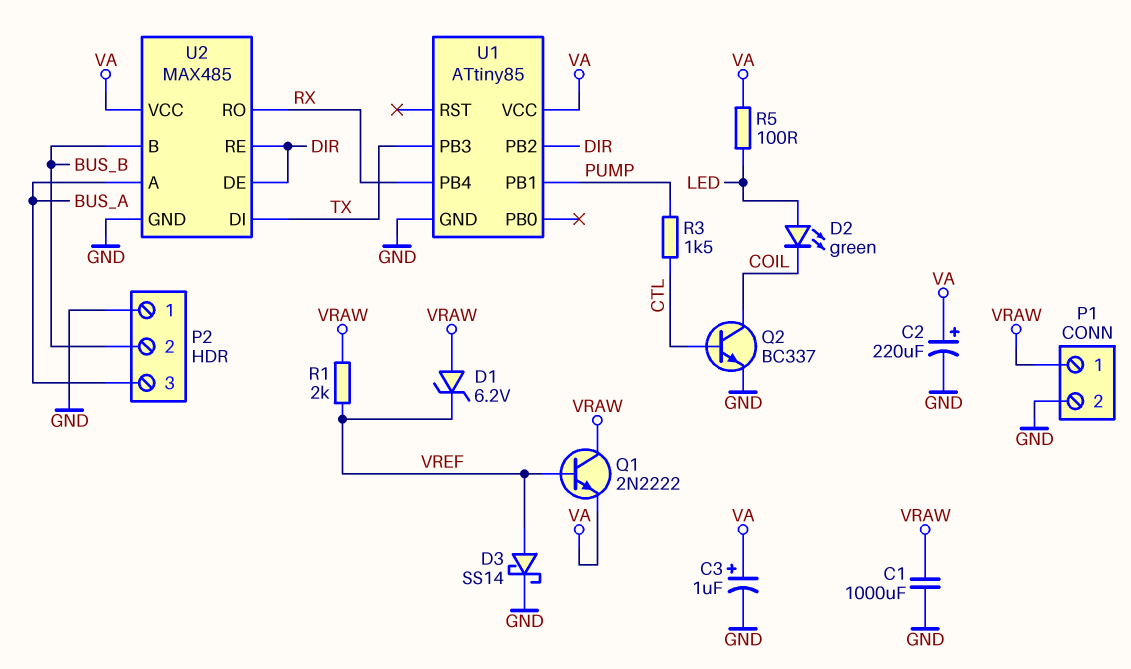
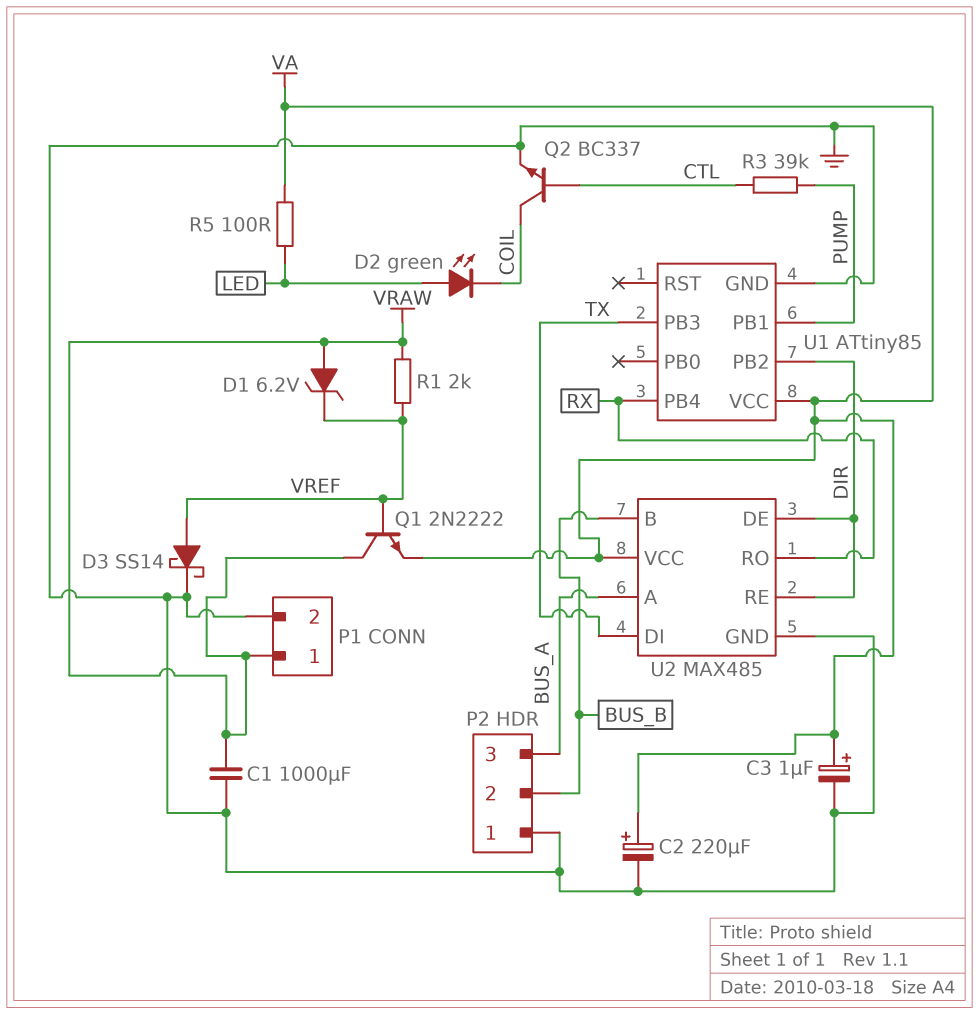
R3: 1.5k (CTL, PUMP) -> 39k (CTL, PUMP)

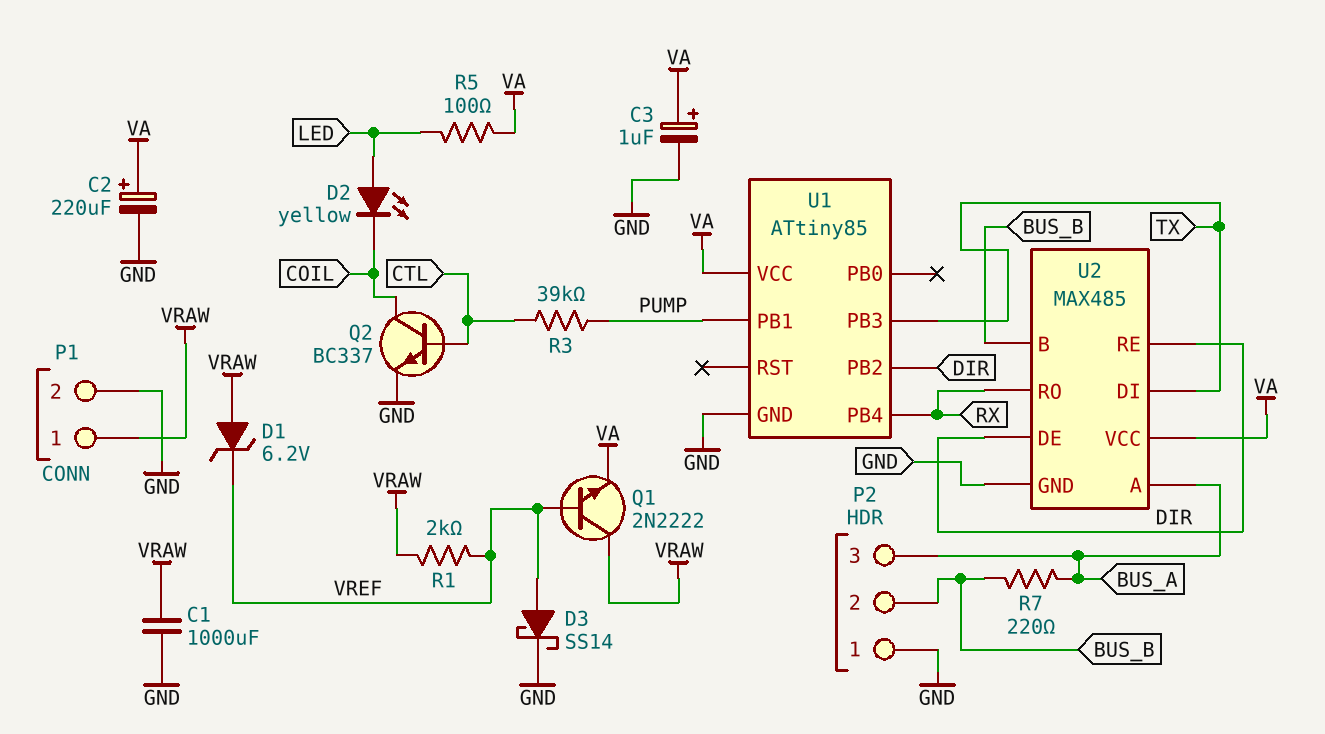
D2: LED green (A LED, K COIL) -> LED yellow (A LED, K COIL)
R7: none -> 220 (BUS_A, BUS_B)

